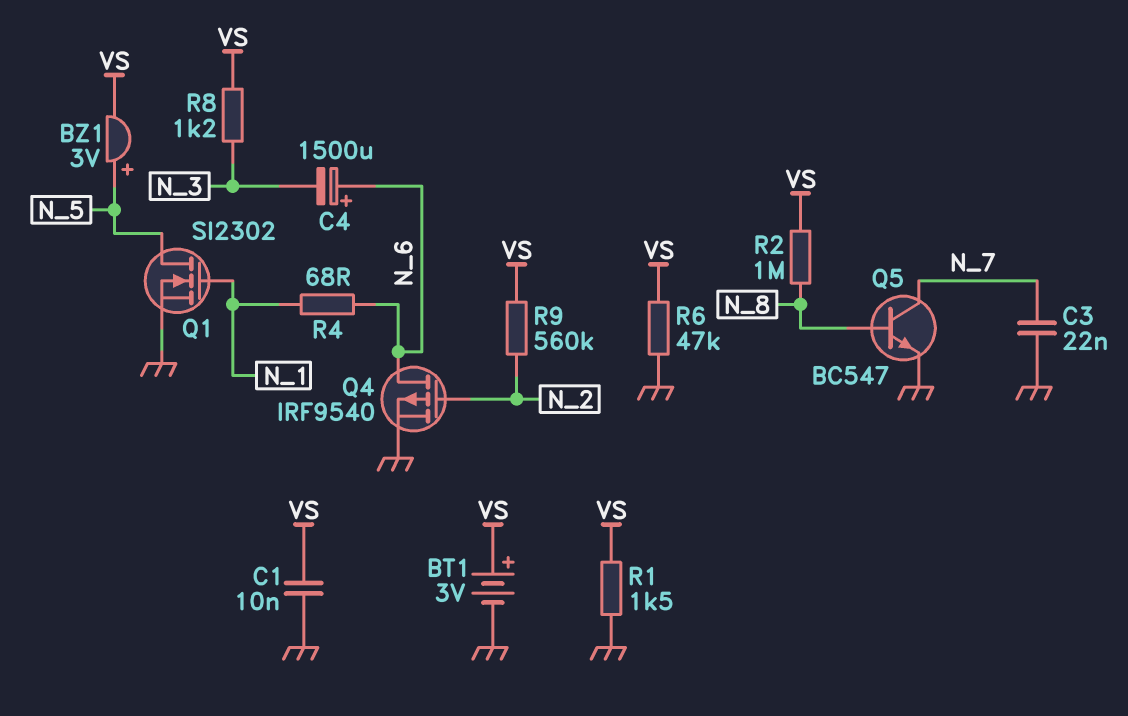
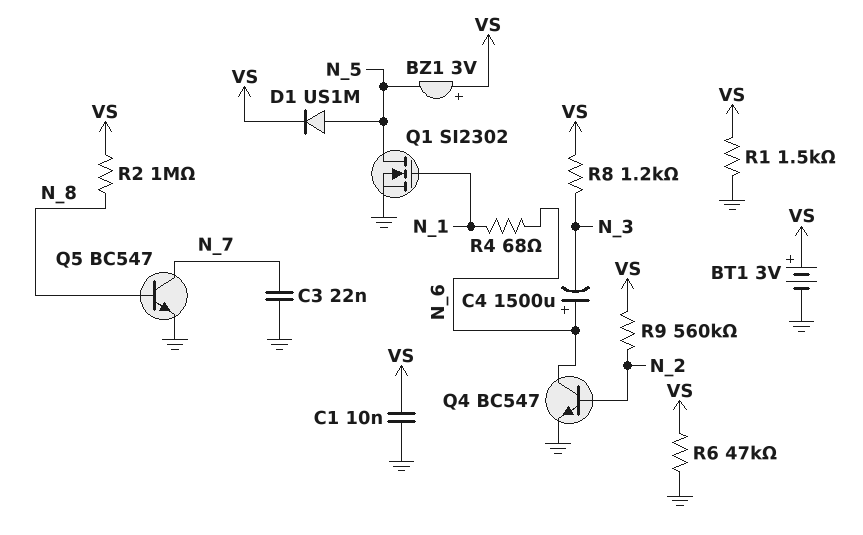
BZ1: buzzer 3V (plus N_5, minus VS) -> buzzer 3V (plus VS, minus N_5)
D1: none -> diode US1M (A N_5, K VS)
Q4: PMOS IRF9540 (G N_2, D N_6, S GND) -> NPN BC547 (B N_2, C N_6, E GND)

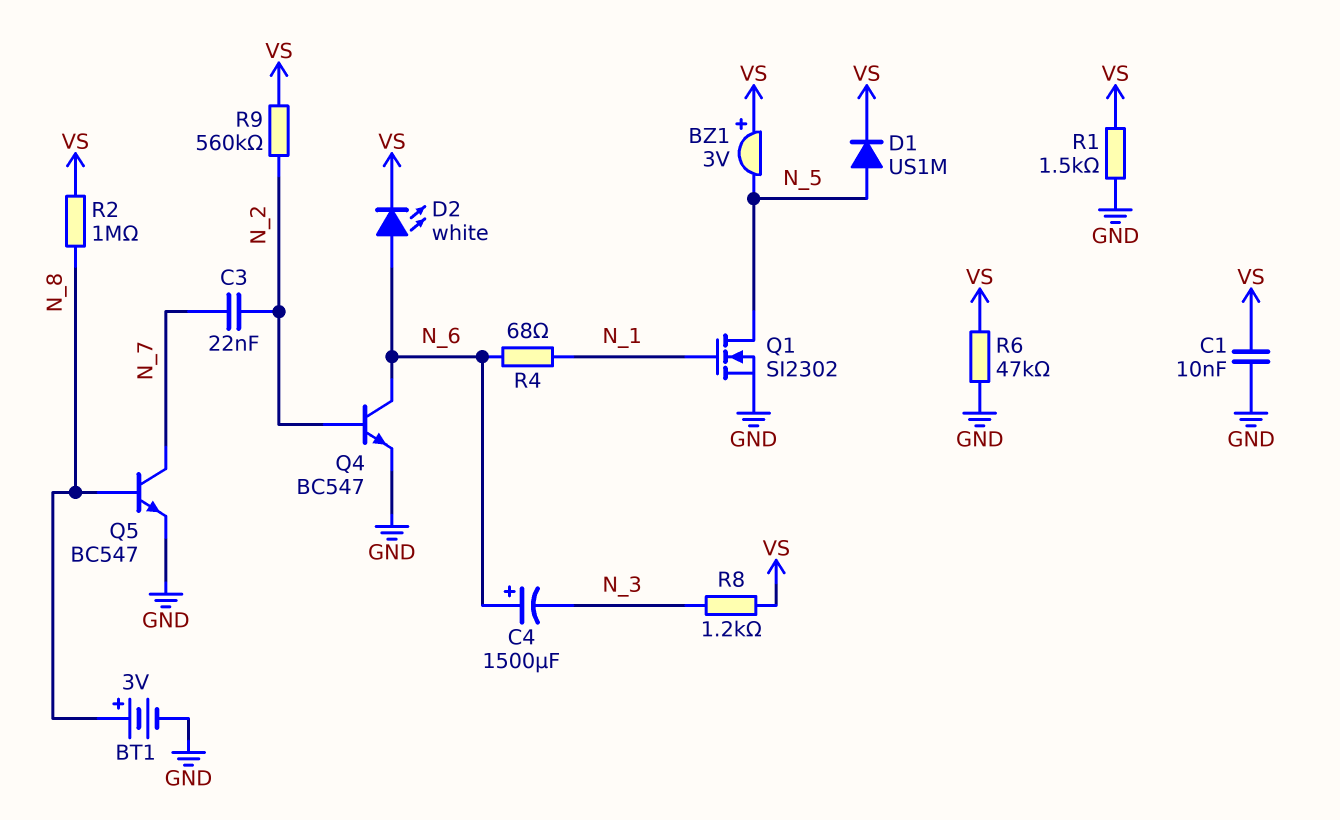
BT1: 3V (plus VS, minus GND) -> 3V (plus N_8, minus GND)
C3: 22nF (GND, N_7) -> 22nF (N_2, N_7)
D2: none -> LED white (A N_6, K VS)

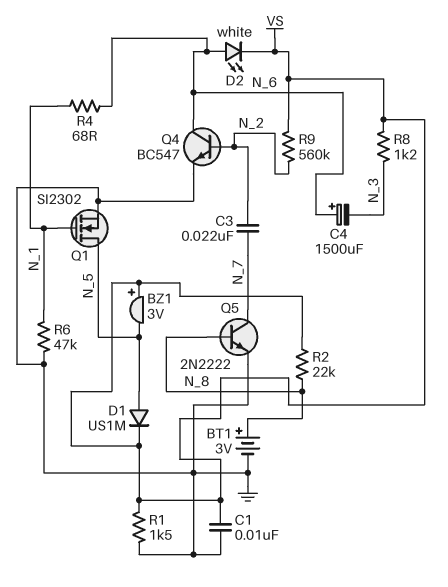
Q5: NPN BC547 (B N_8, C N_7, E GND) -> NPN 2N2222 (B N_8, C N_7, E GND)
R2: 1M (N_8, VS) -> 22k (N_8, VS)
R6: 47k (GND, VS) -> 47k (GND, N_1)

